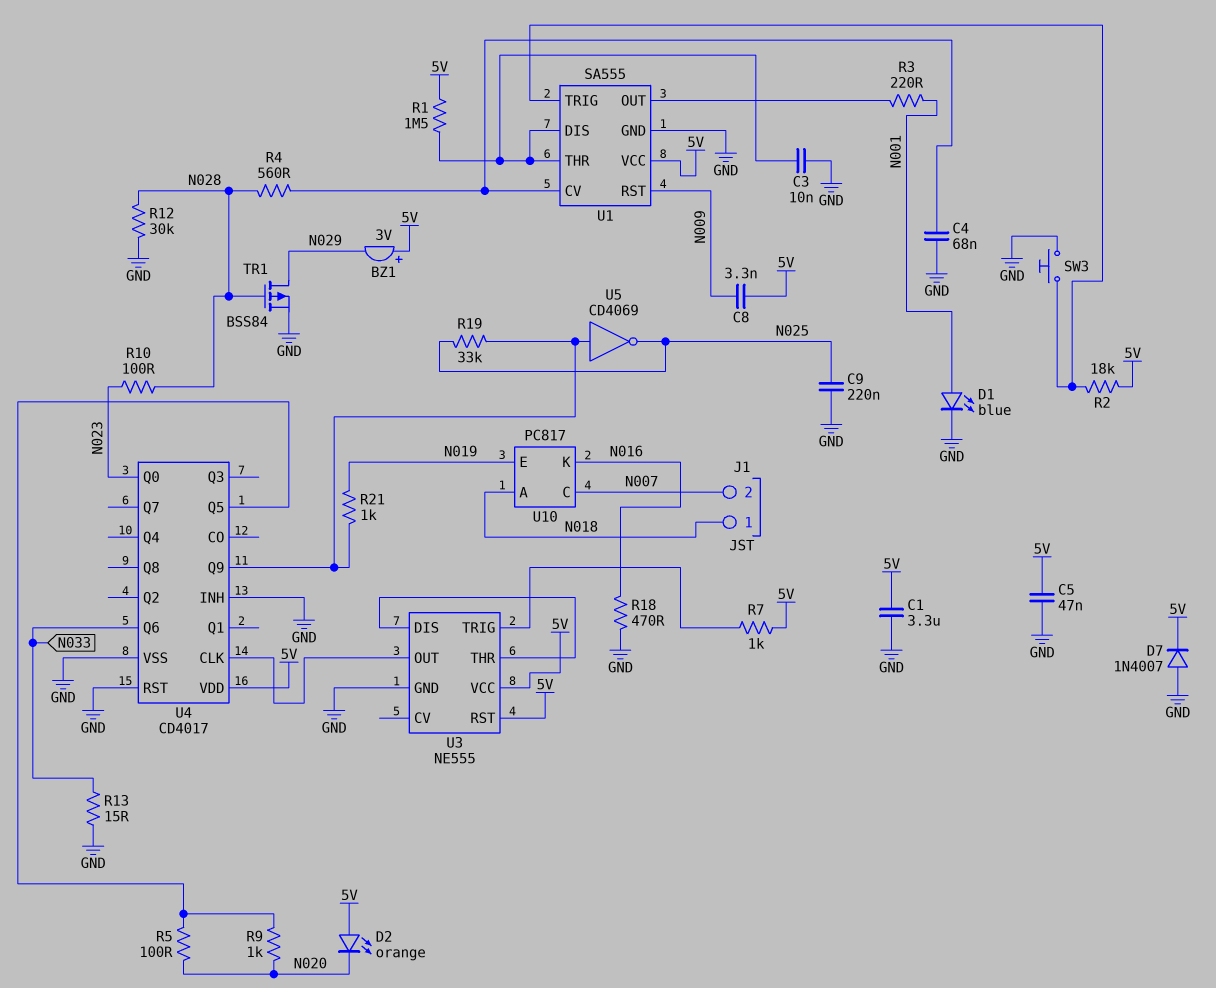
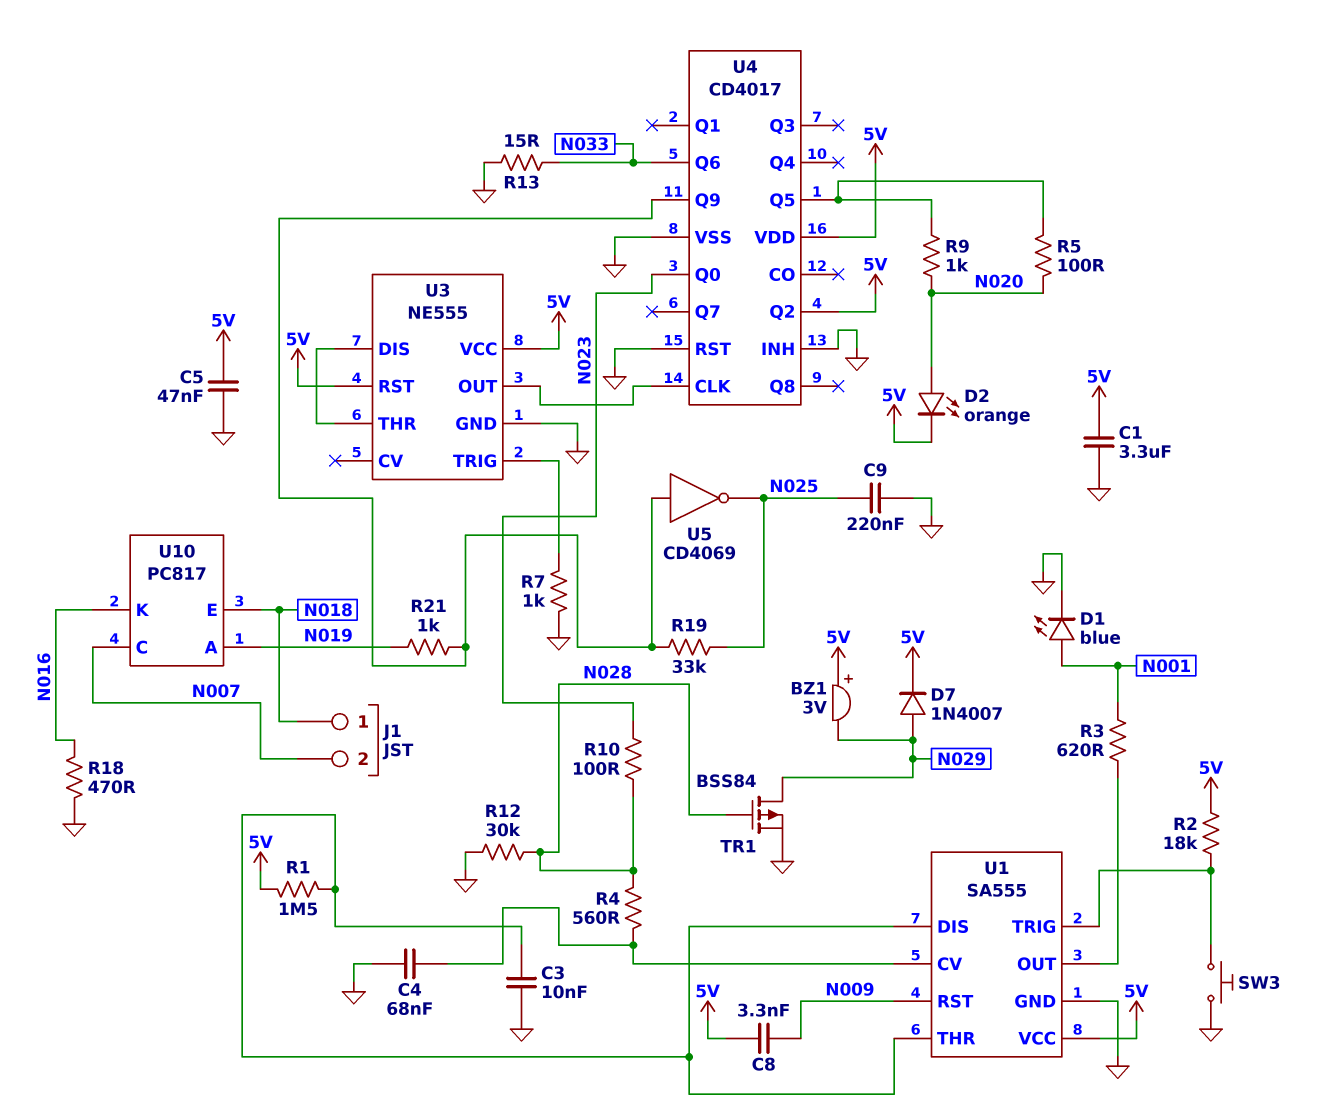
D2: LED orange (A 5V, K N020) -> LED orange (A N020, K 5V)
D7: diode 1N4007 (A GND, K 5V) -> diode 1N4007 (A N029, K 5V)
R3: 220 (N001, U1/OUT) -> 620 (N001, U1/OUT)
R7: 1k (5V, U3/TRIG) -> 1k (GND, U3/TRIG)
U4 pin Q2: none -> 5V
U10 pin A: N018 -> N019
U10 pin E: N019 -> N018

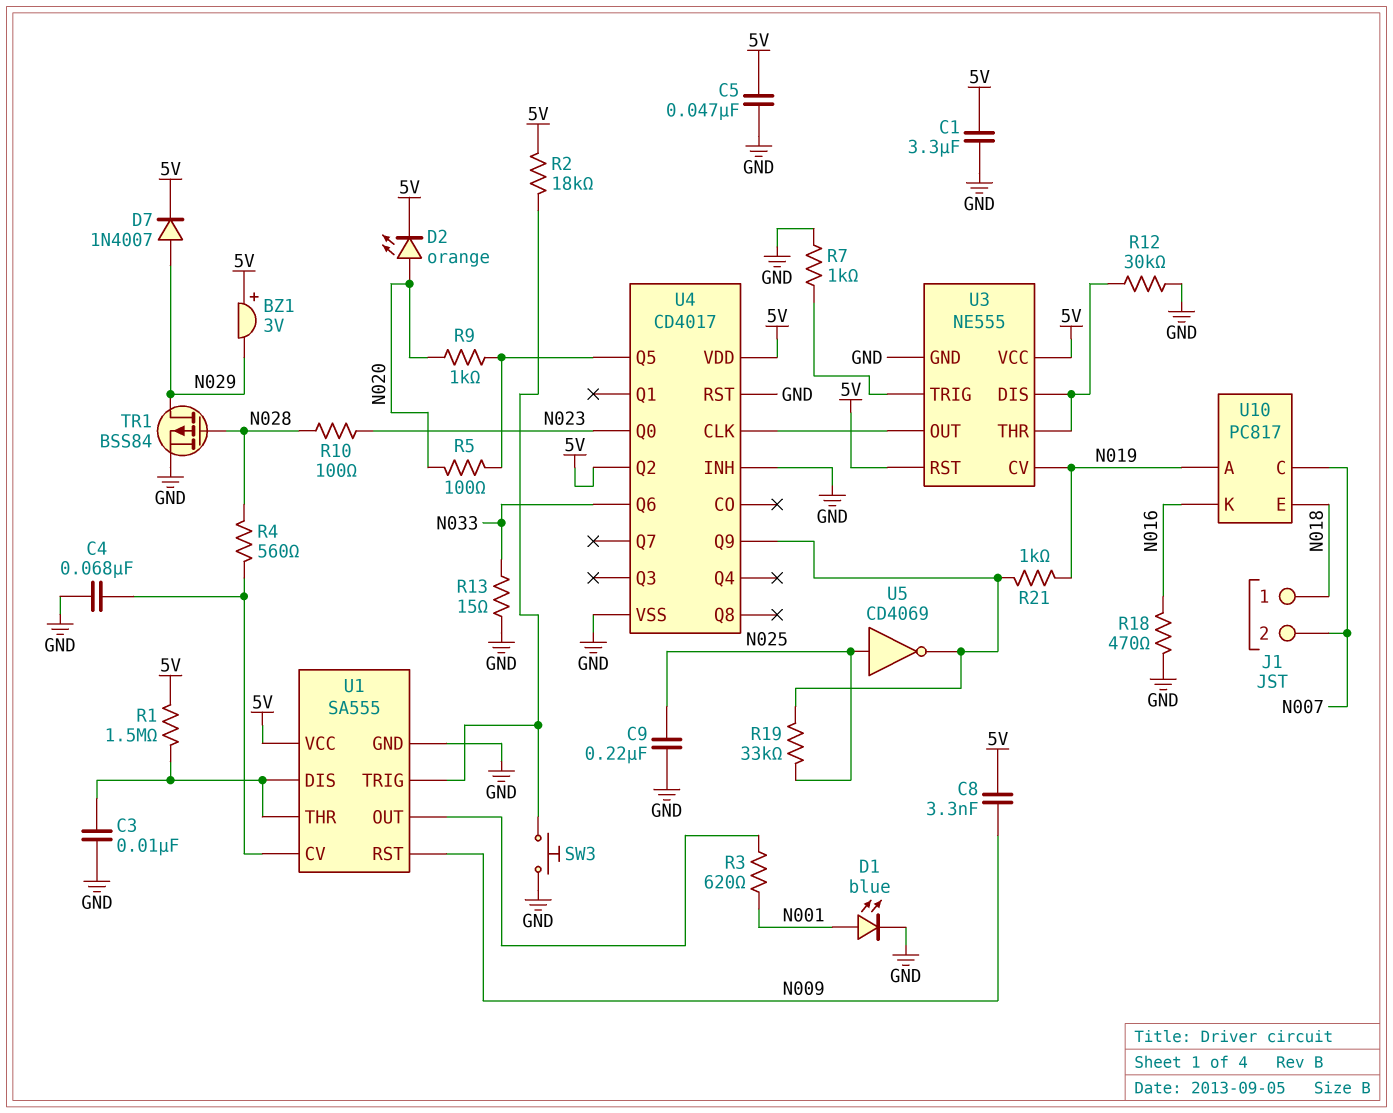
R12: 30k (GND, N028) -> 30k (GND, U3/DIS)
U3 pin CV: none -> N019
U5: NOT CD4069 (in U4/Q9, out N025) -> NOT CD4069 (in N025, out U4/Q9)

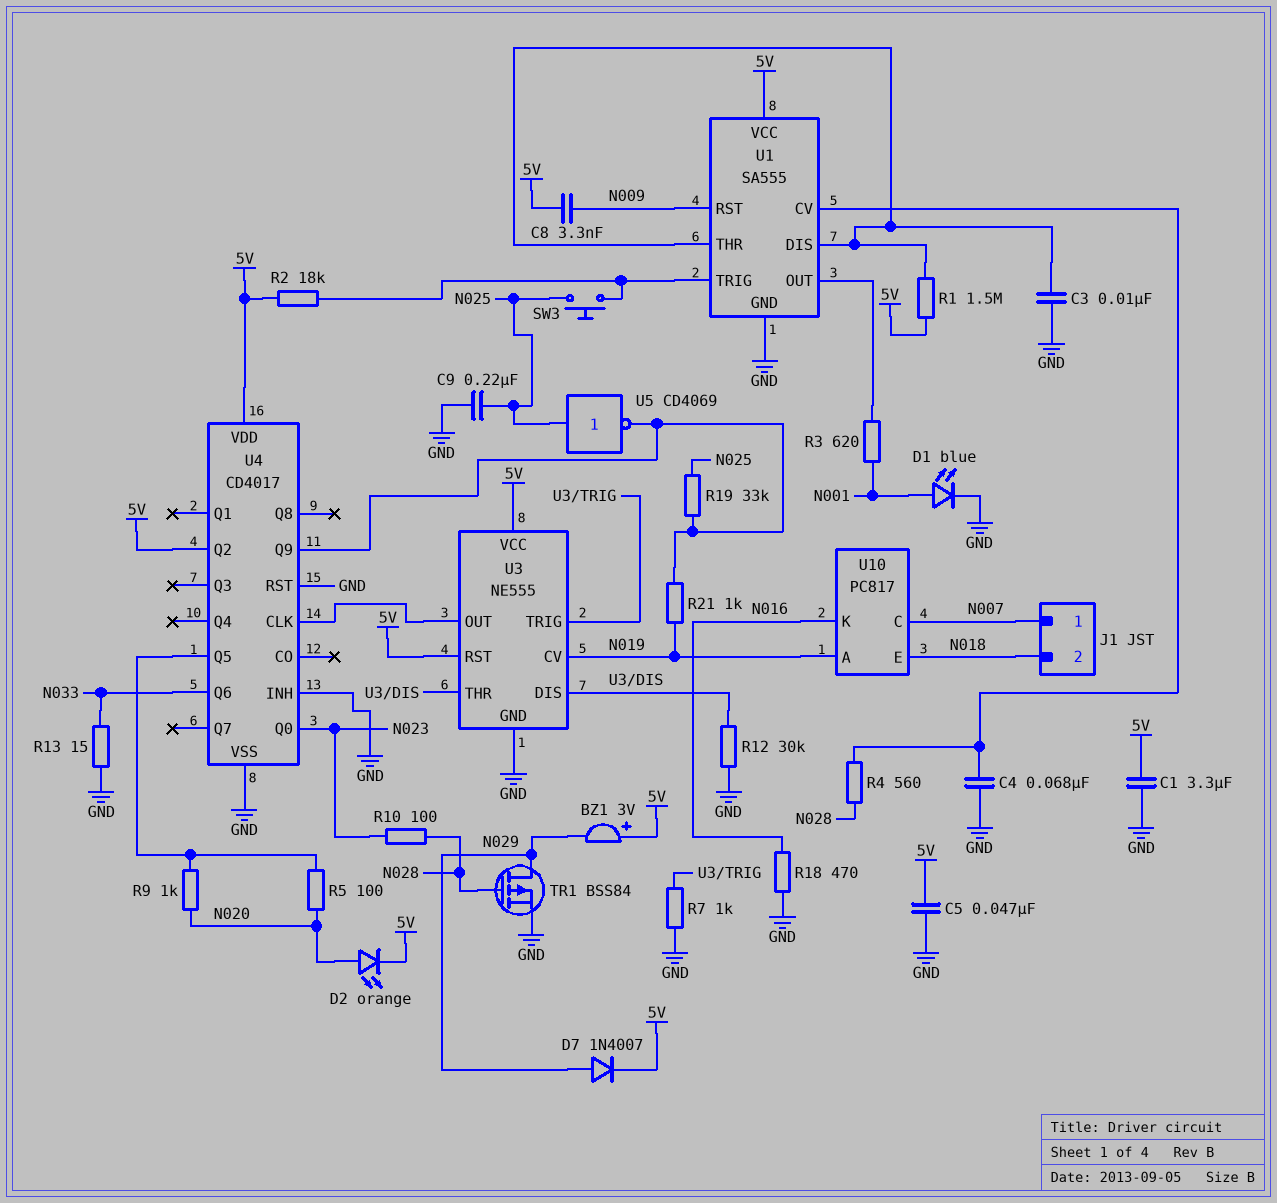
J1 pin 1: N018 -> N007
J1 pin 2: N007 -> N018
SW3: button (GND, U1/TRIG) -> button (N025, U1/TRIG)

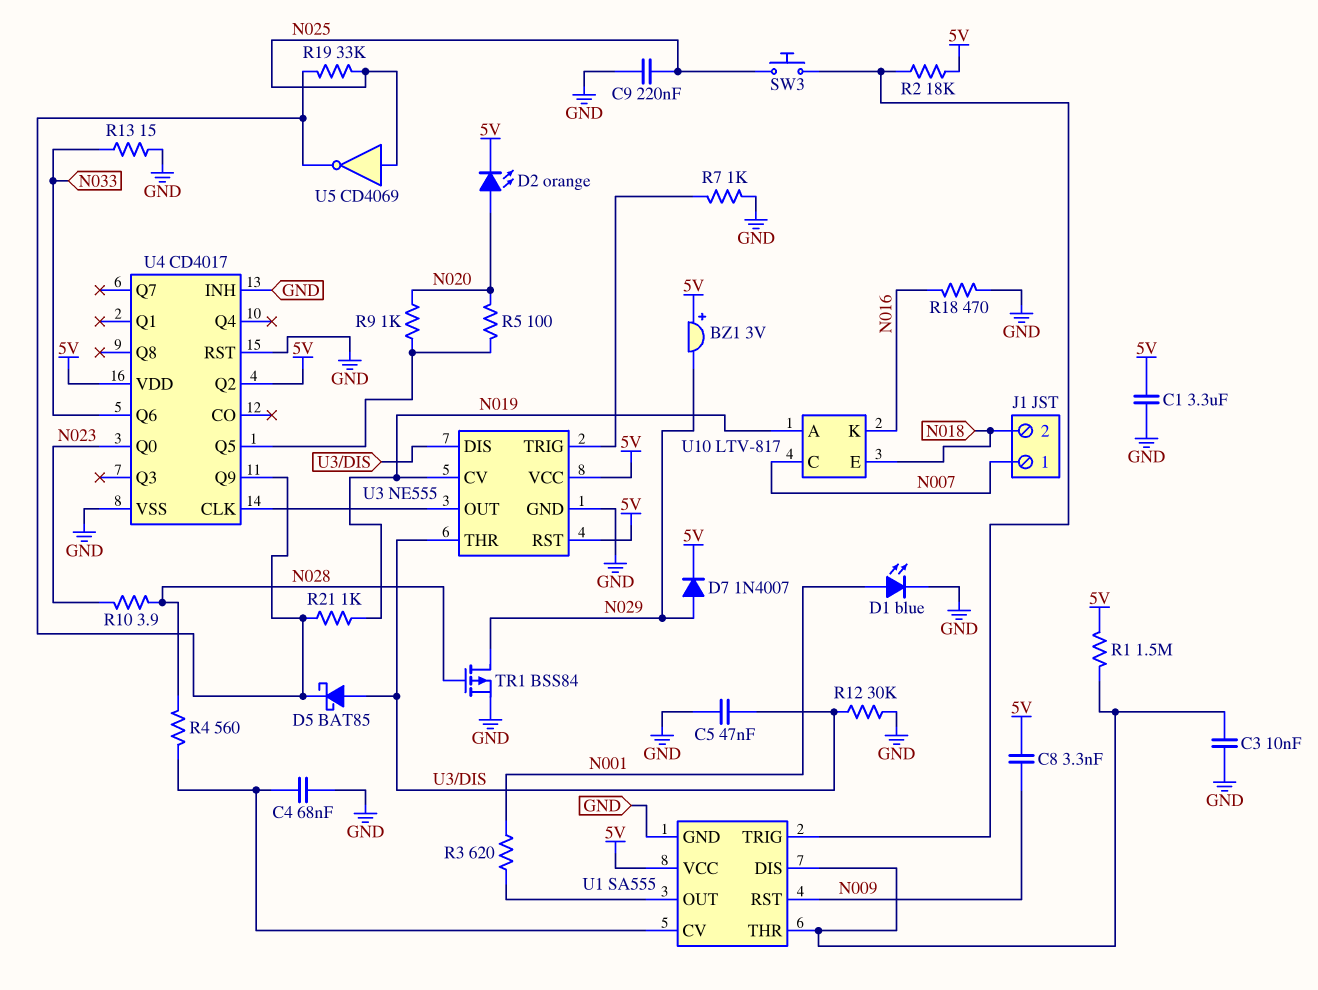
C5: 47nF (5V, GND) -> 47nF (GND, U3/DIS)
D5: none -> schottky BAT85 (A U3/DIS, K U4/Q9)
R10: 100 (N023, N028) -> 3.9 (N023, N028)
U10: PC817 -> LTV-817

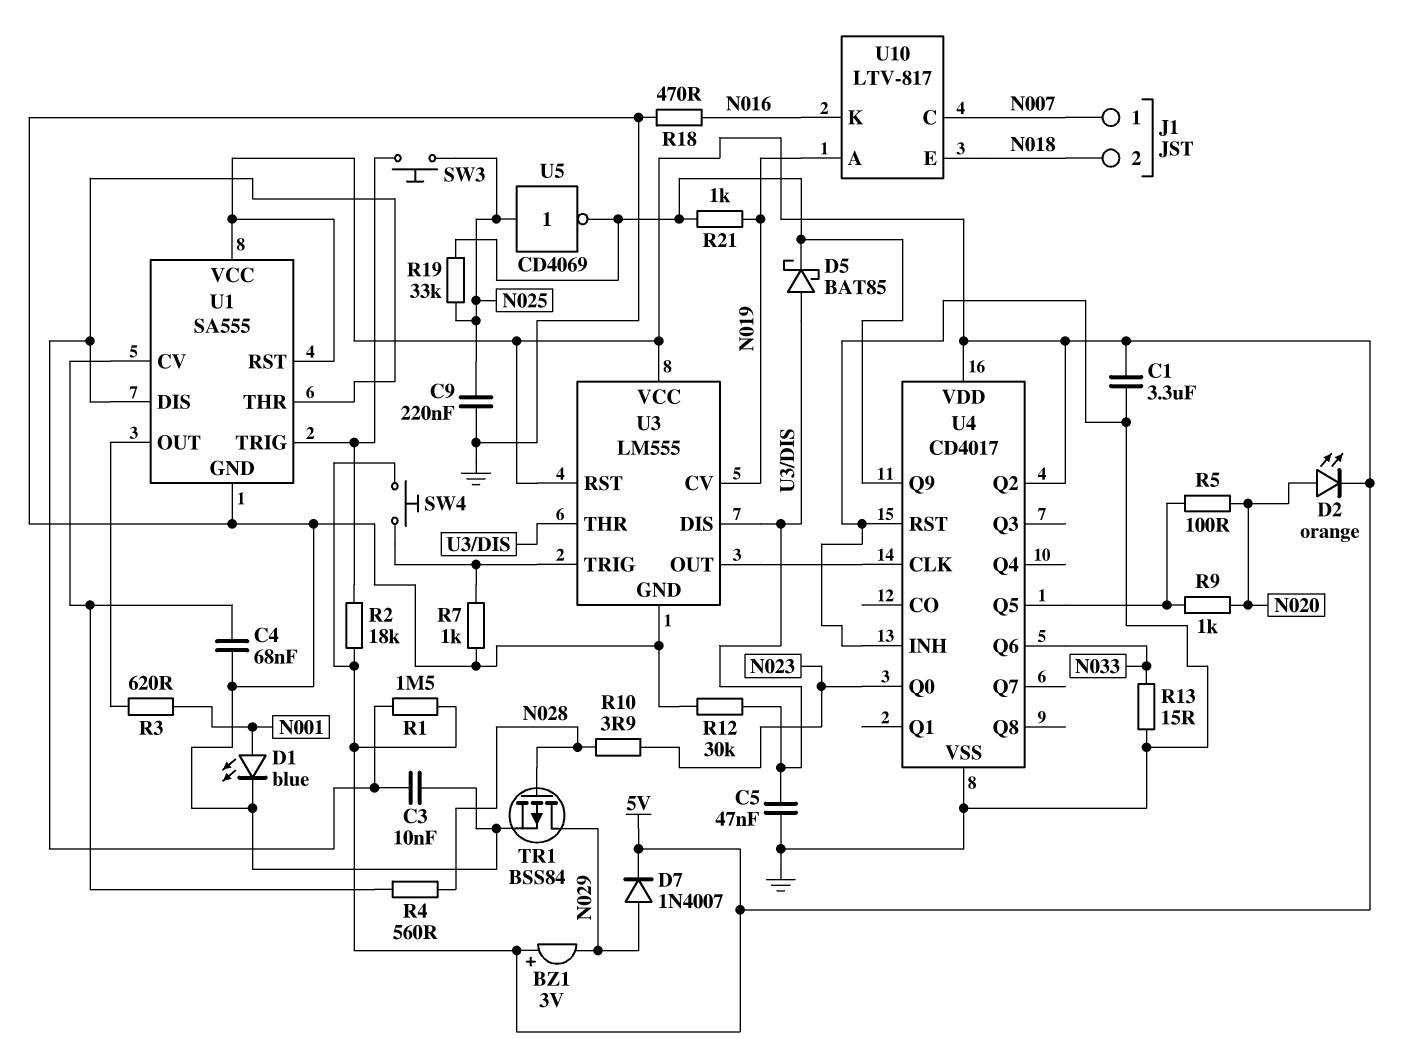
C8: 3.3nF (5V, N009) -> none
SW4: none -> button (5V, U3/TRIG)
U1 pin RST: N009 -> 5V
U3: NE555 -> LM555

